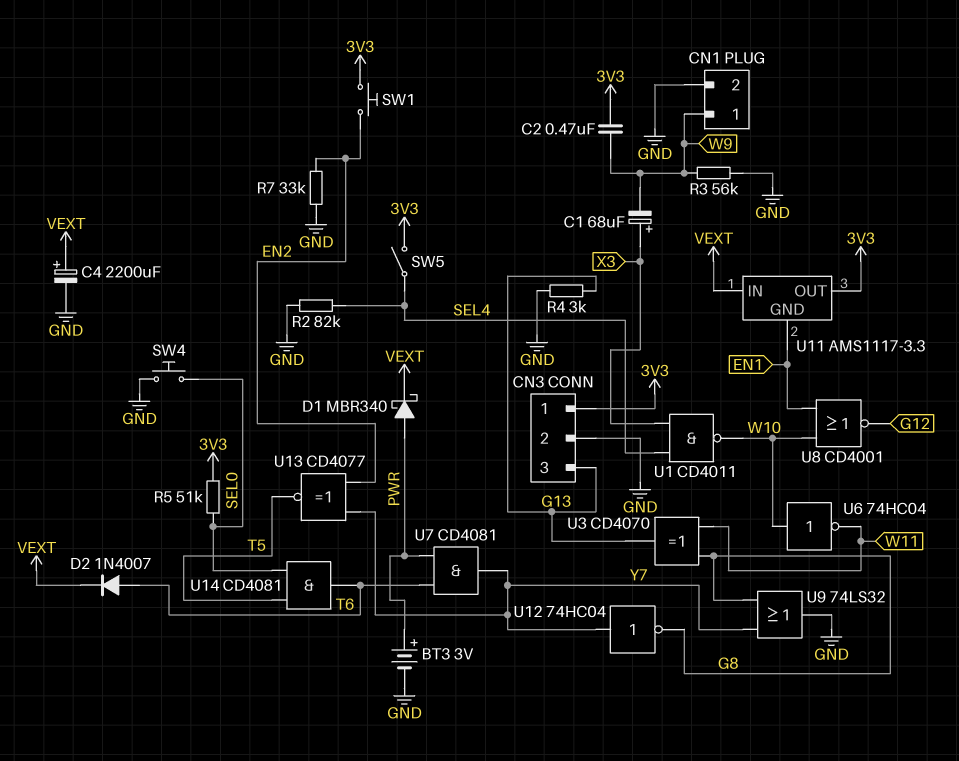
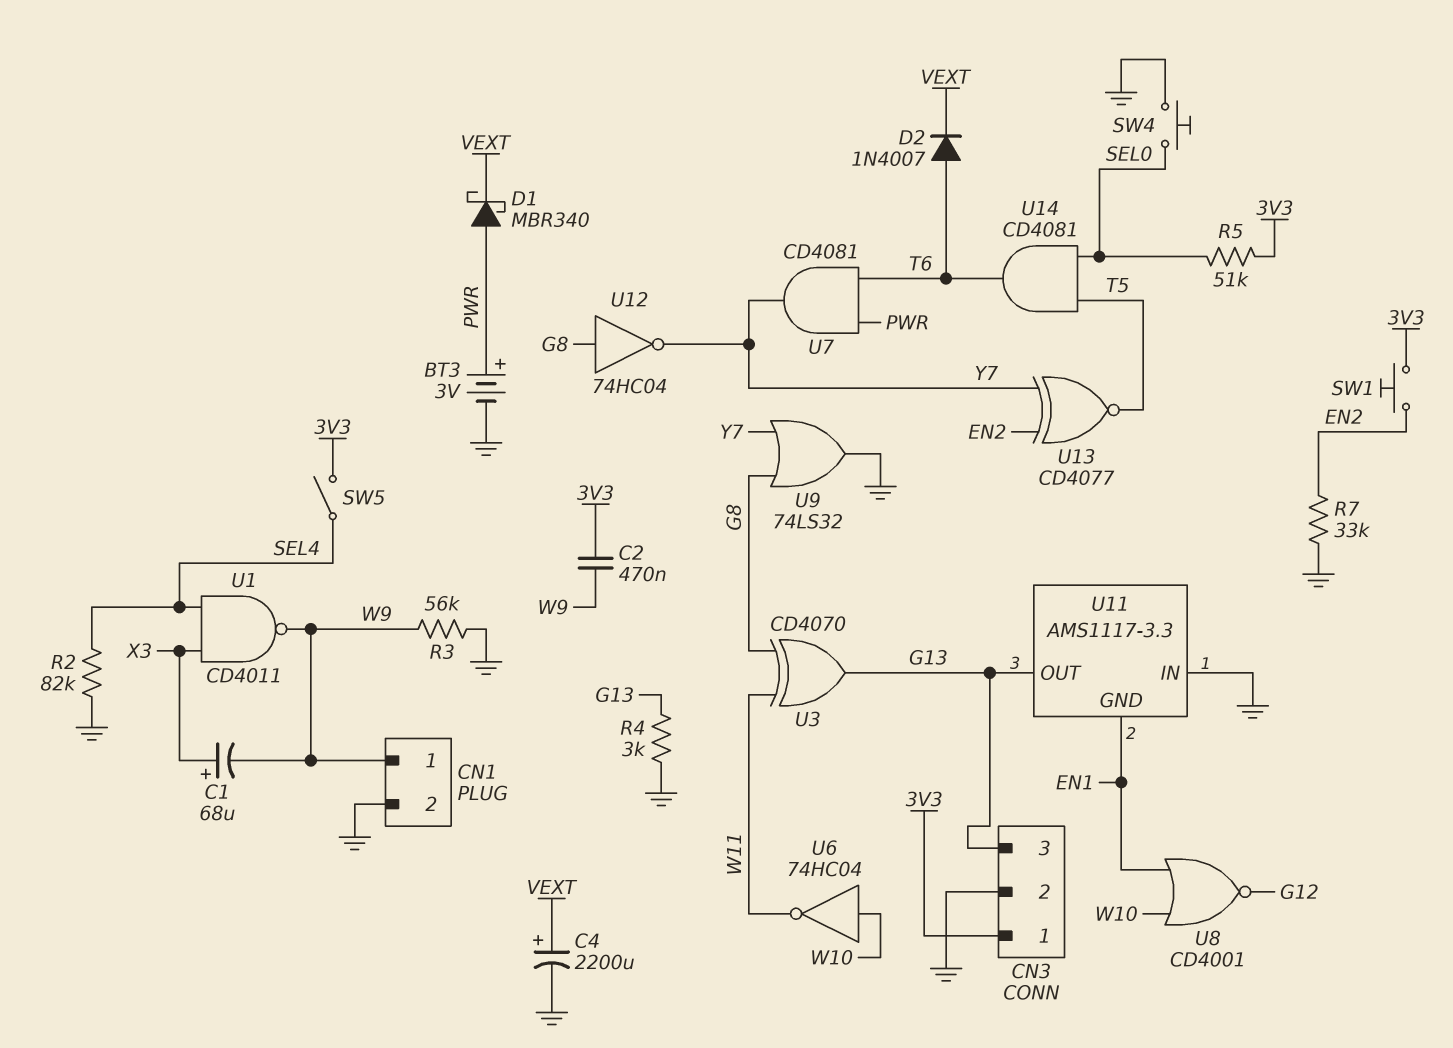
U1: NAND CD4011 (in SEL4, in X3, out W10) -> NAND CD4011 (in SEL4, in X3, out W9)
U11 pin IN: VEXT -> GND
U11 pin OUT: 3V3 -> G13
U12: NOT 74HC04 (in Y7, out G8) -> NOT 74HC04 (in G8, out Y7)

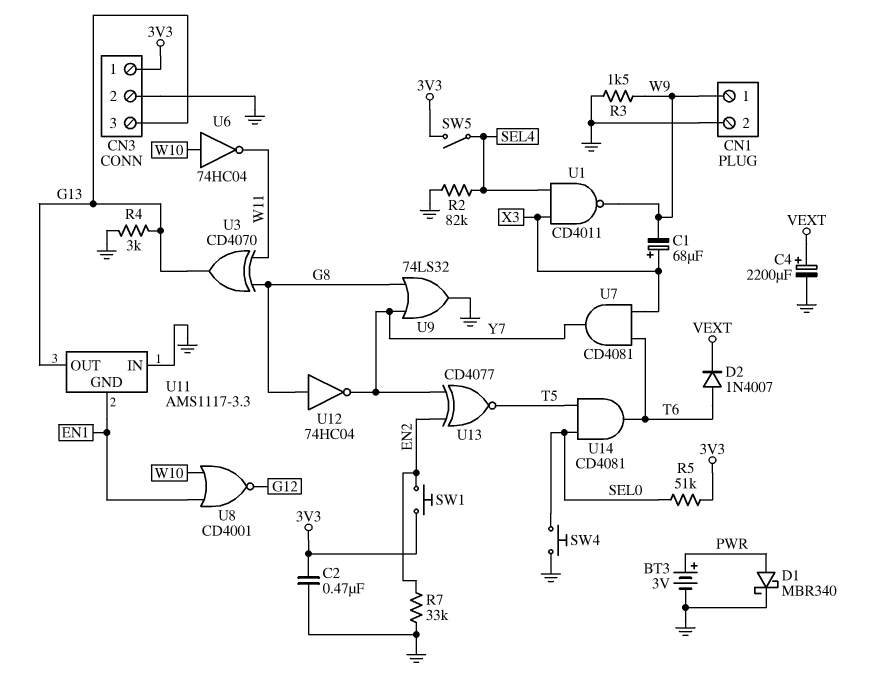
C2: 470nF (3V3, W9) -> 470nF (3V3, GND)
D1: schottky MBR340 (A PWR, K VEXT) -> schottky MBR340 (A PWR, K GND)
R3: 56k (GND, W9) -> 1.5k (GND, W9)
U7: AND CD4081 (in PWR, in T6, out Y7) -> AND CD4081 (in T6, in X3, out Y7)

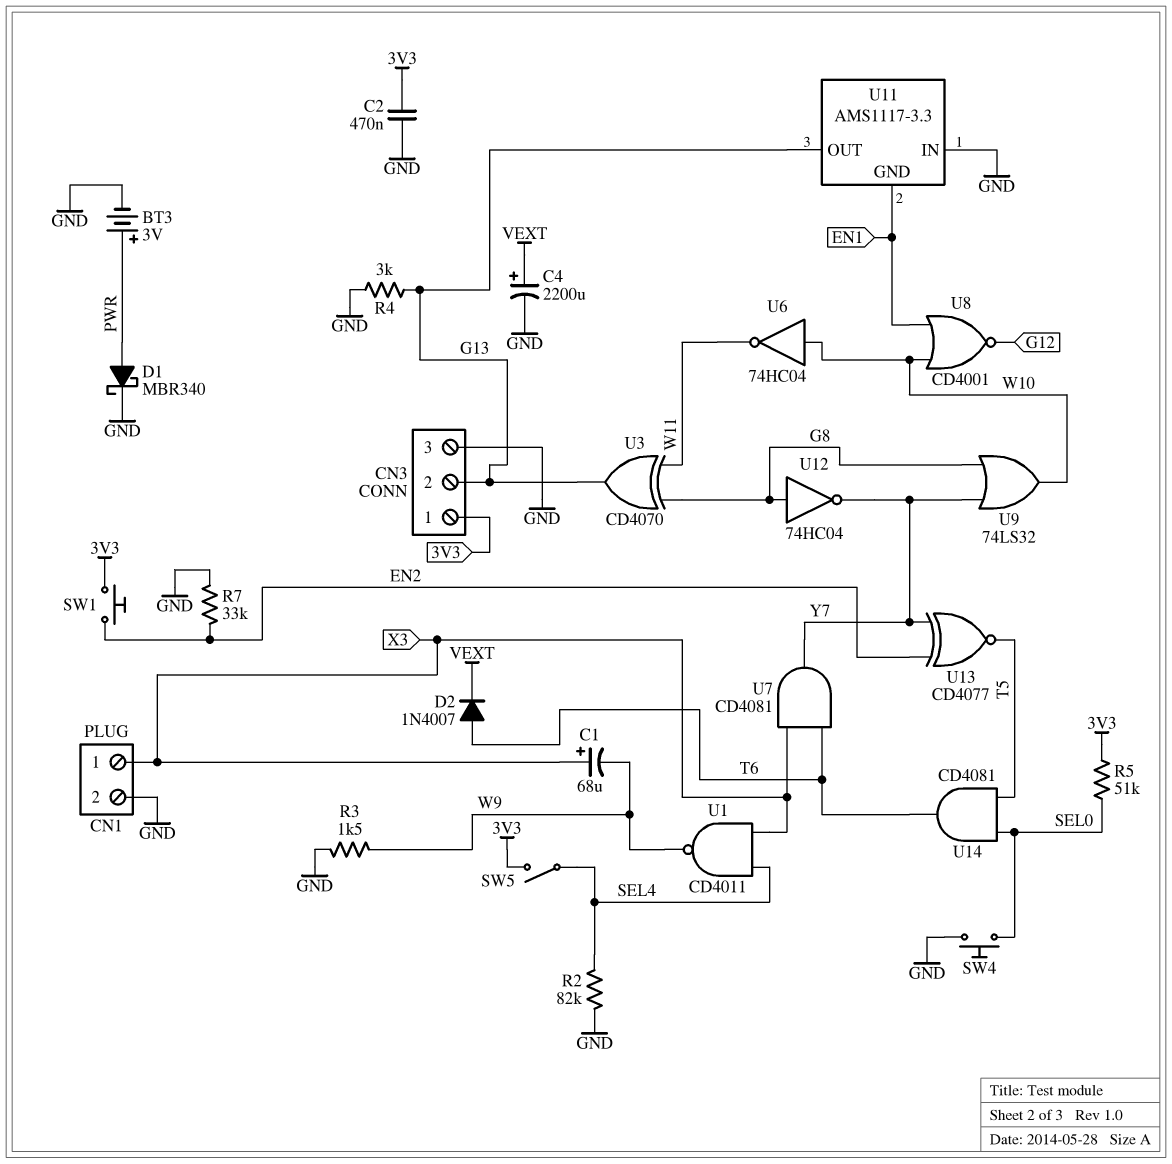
CN1 pin 1: W9 -> X3
CN3 pin 2: GND -> G13
CN3 pin 3: G13 -> GND
U9: OR 74LS32 (in G8, in Y7, out GND) -> OR 74LS32 (in G8, in Y7, out W10)

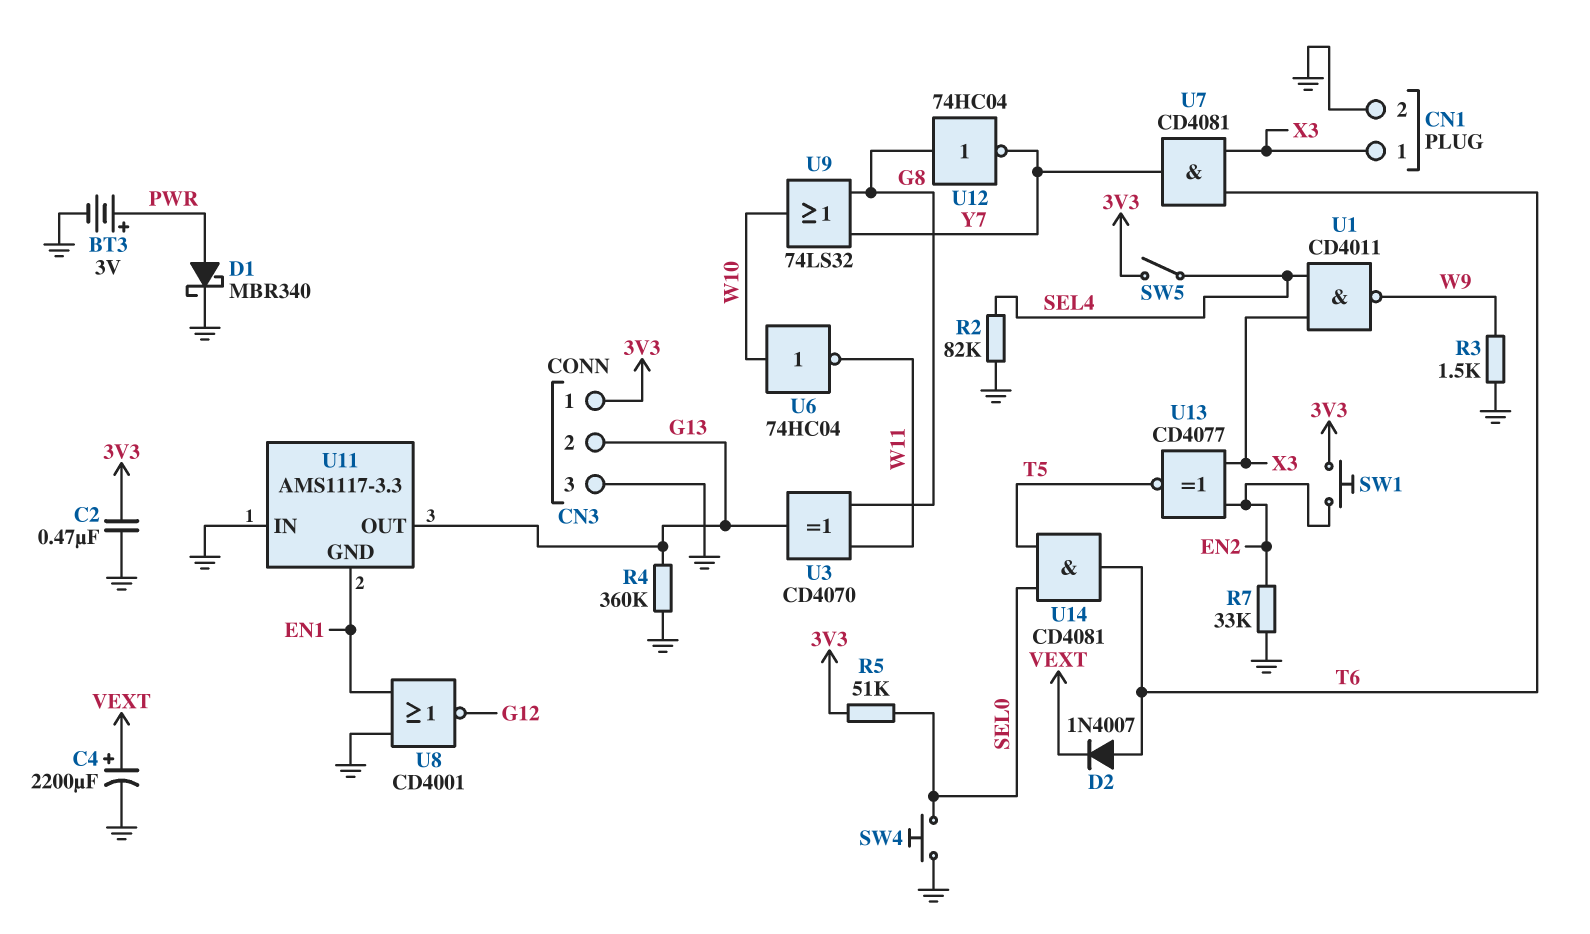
C1: 68uF (plus X3, minus W9) -> none
R4: 3k (G13, GND) -> 360k (G13, GND)
U8: NOR CD4001 (in EN1, in W10, out G12) -> NOR CD4001 (in EN1, in GND, out G12)
U13: XNOR CD4077 (in EN2, in Y7, out T5) -> XNOR CD4077 (in EN2, in X3, out T5)

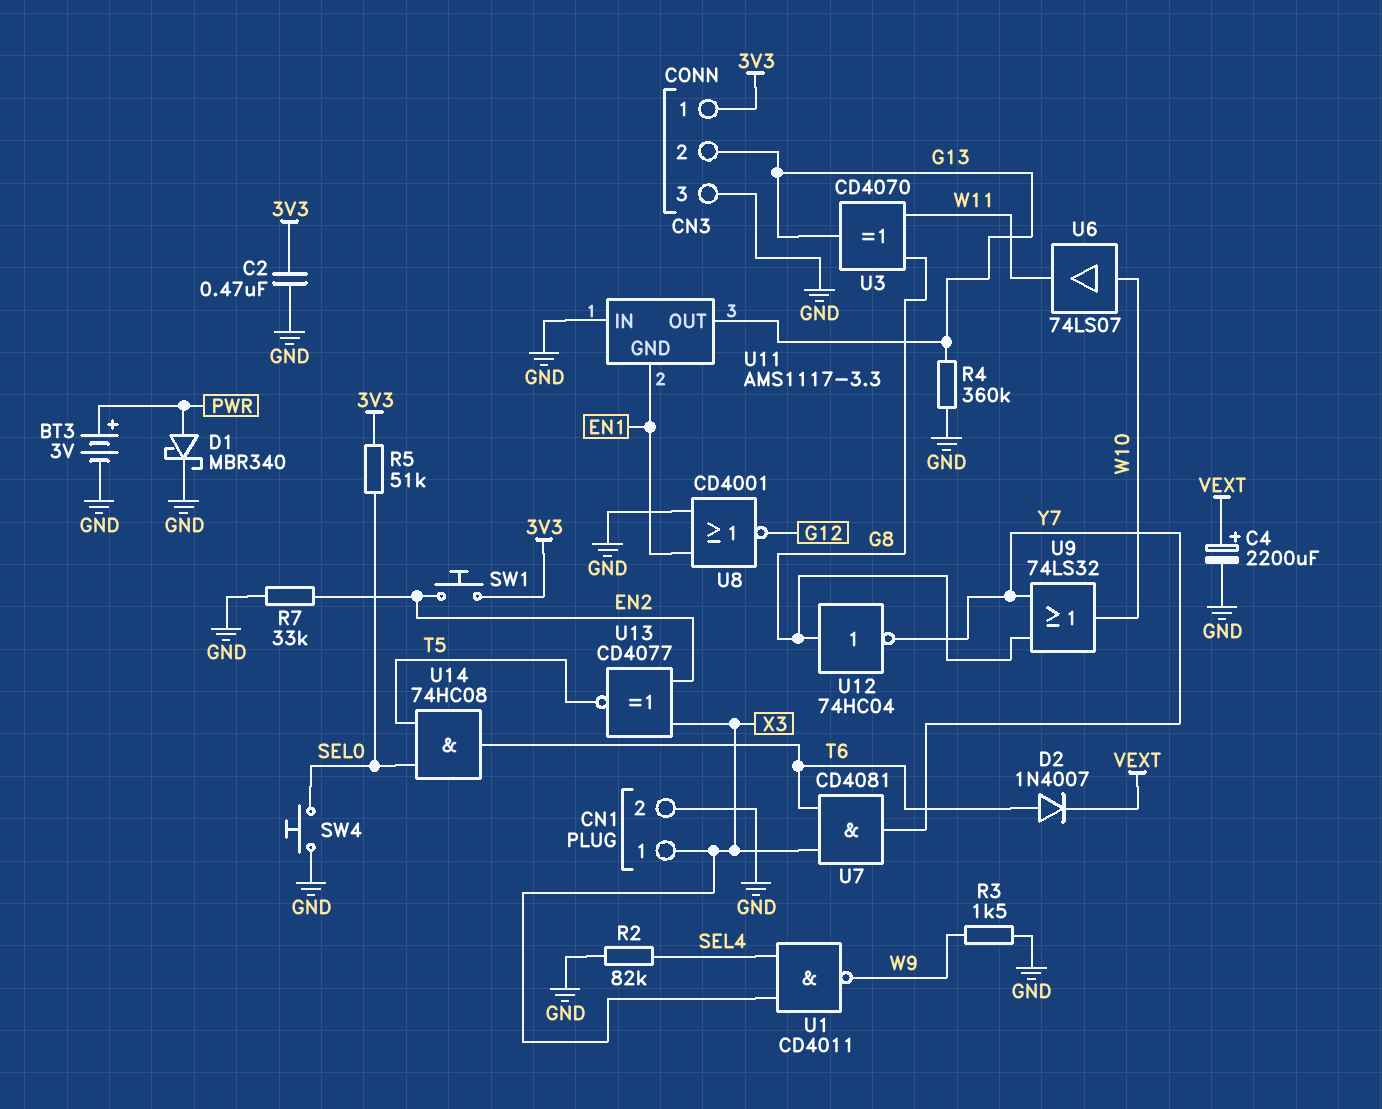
SW5: switch (3V3, SEL4) -> none
U6: NOT 74HC04 (in W10, out W11) -> buffer 74LS07 (in W10, out W11)
U14: AND CD4081 (in SEL0, in T5, out T6) -> AND 74HC08 (in SEL0, in T5, out T6)

